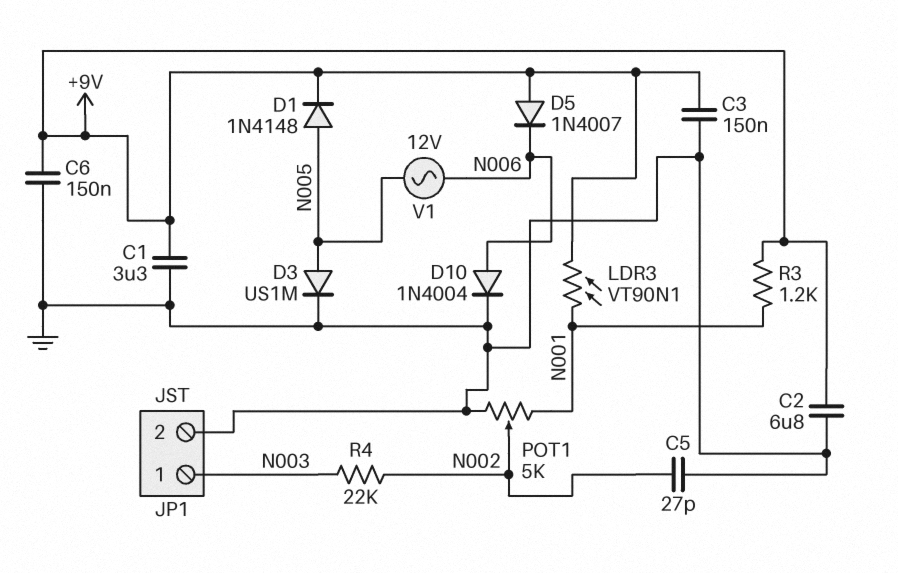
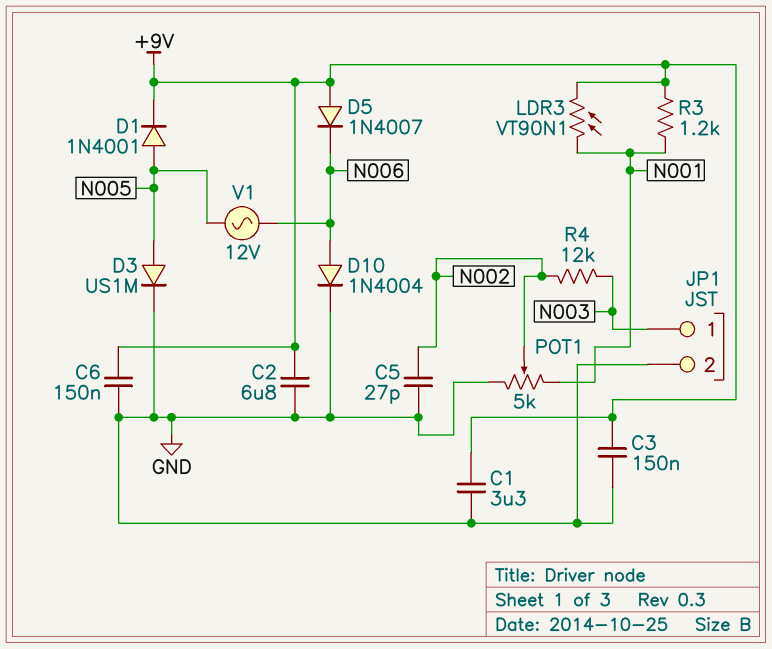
D1: diode 1N4148 (A N005, K +9V) -> diode 1N4001 (A N005, K +9V)
R4: 22k (N002, N003) -> 12k (N002, N003)

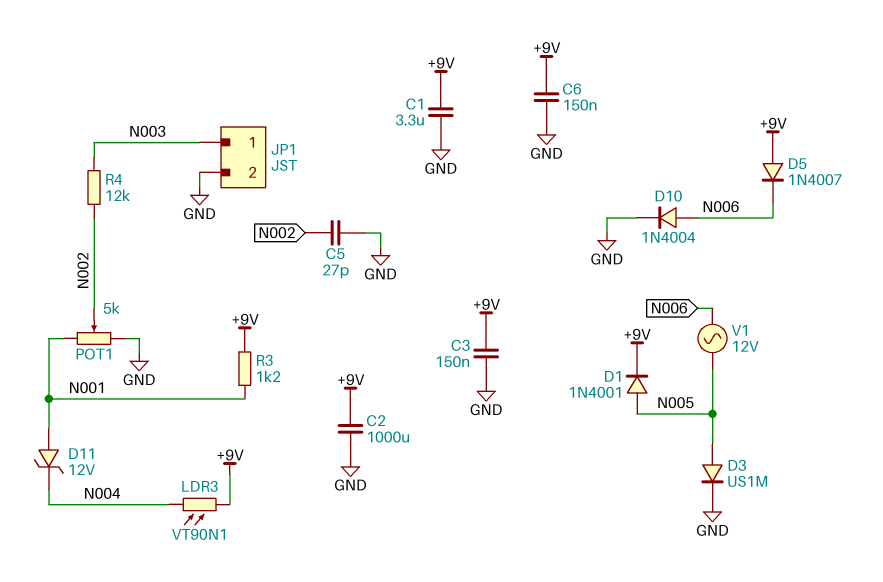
C2: 6.8uF (+9V, GND) -> 1000uF (+9V, GND)
D11: none -> zener 12V (A N001, K N004)
LDR3: VT90N1 (+9V, N001) -> VT90N1 (+9V, N004)

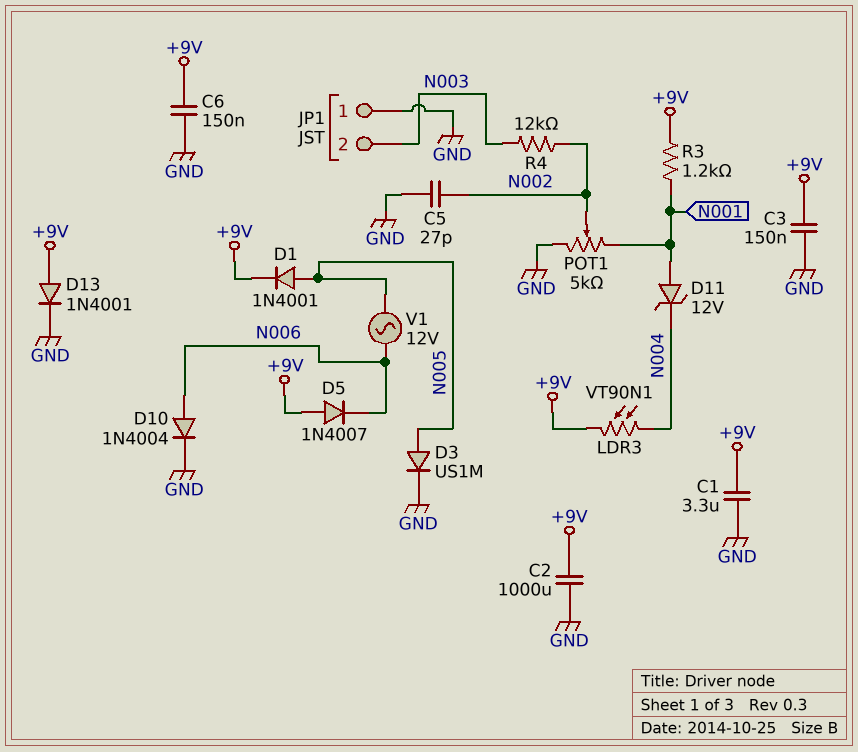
D13: none -> diode 1N4001 (A +9V, K GND)
JP1 pin 1: N003 -> GND
JP1 pin 2: GND -> N003

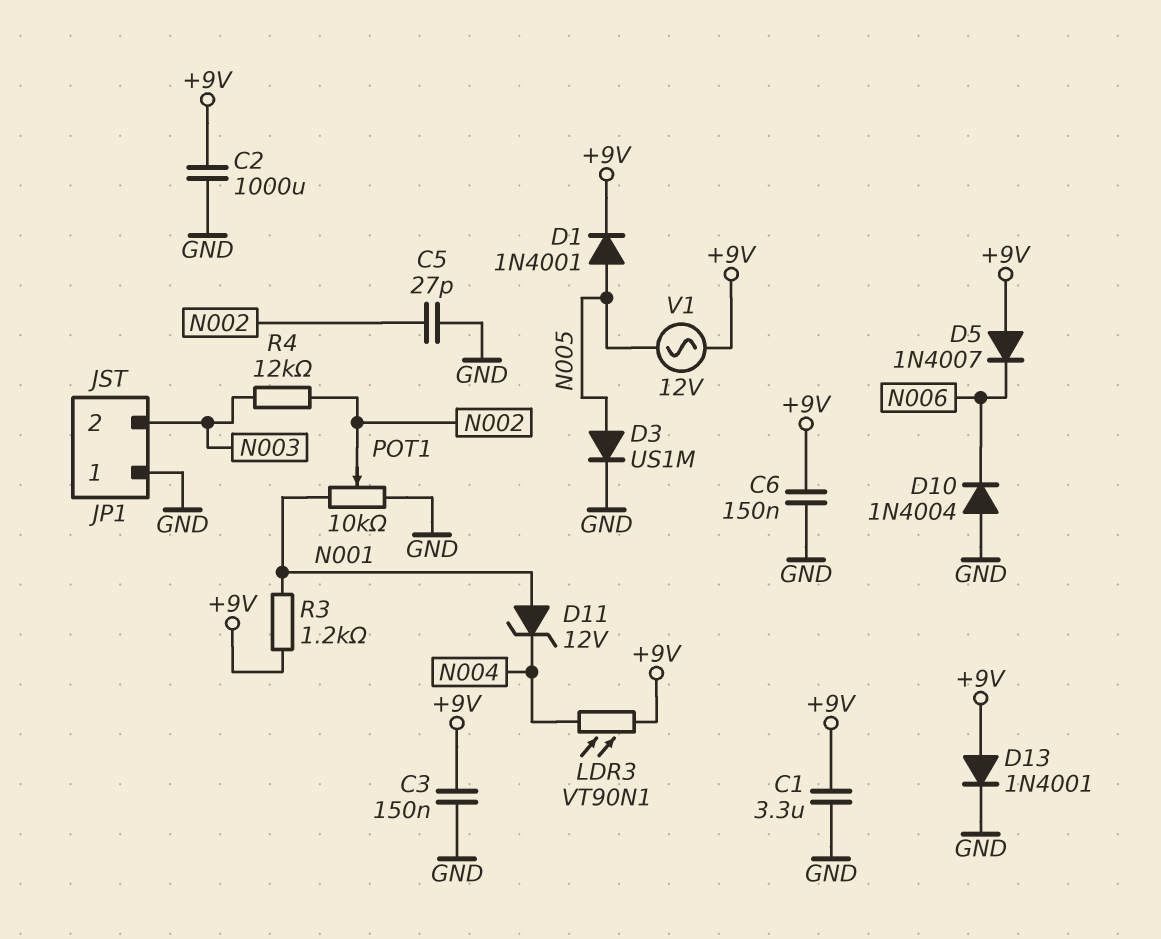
D10: diode 1N4004 (A N006, K GND) -> diode 1N4004 (A GND, K N006)
POT1: 5k (GND, N001, wiper N002) -> 10k (GND, N001, wiper N002)
V1: AC 12V (N005, N006) -> AC 12V (+9V, N005)

